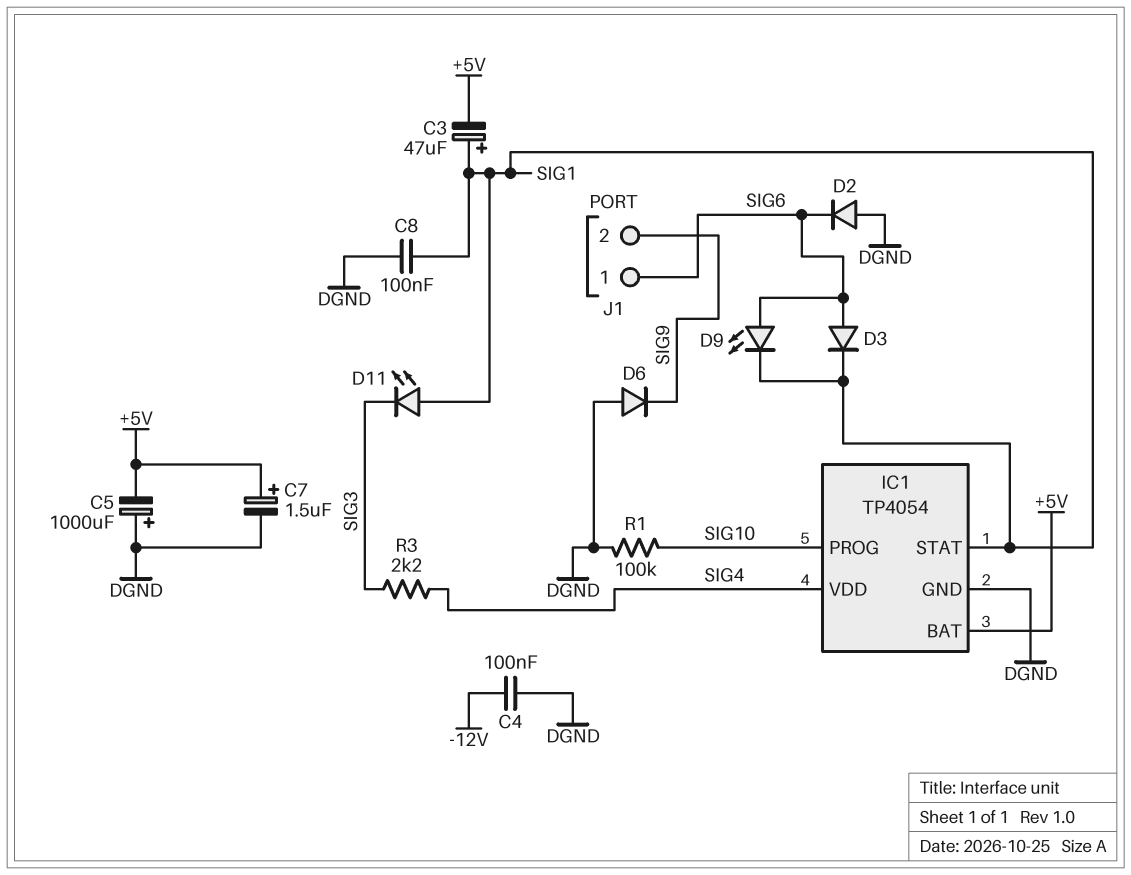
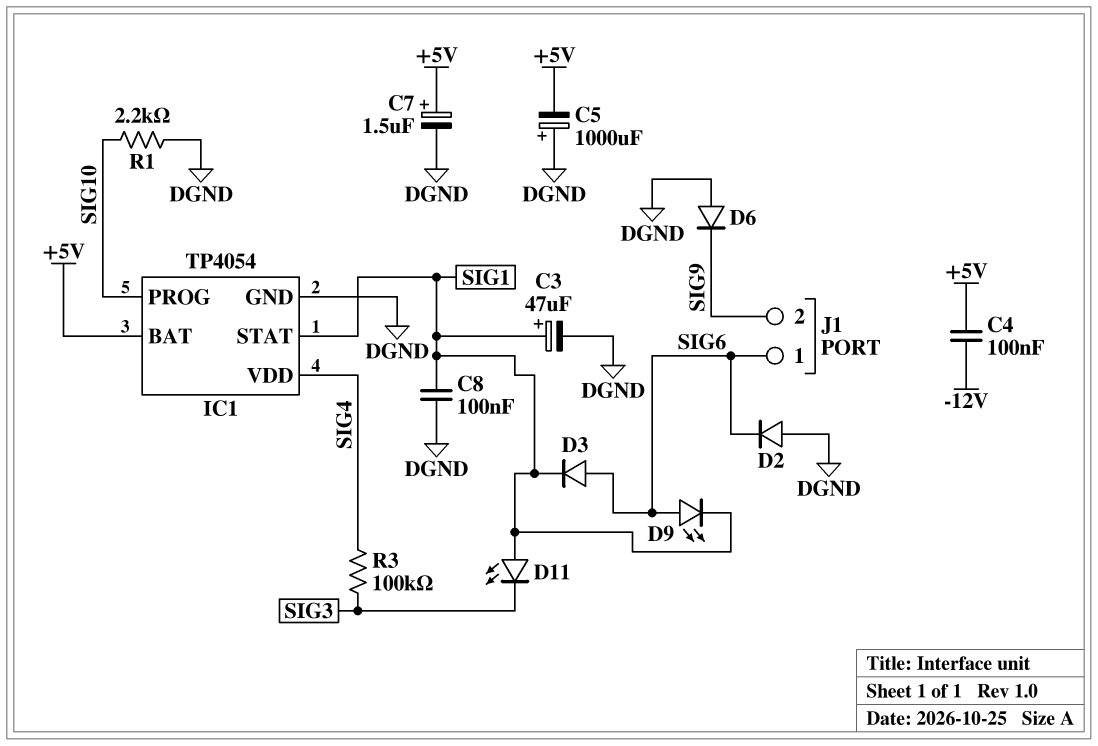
C3: 47uF (plus SIG1, minus +5V) -> 47uF (plus SIG1, minus DGND)
C4: 100nF (-12V, DGND) -> 100nF (+5V, -12V)
R1: 100k (DGND, SIG10) -> 2.2k (DGND, SIG10)
R3: 2.2k (SIG3, SIG4) -> 100k (SIG3, SIG4)

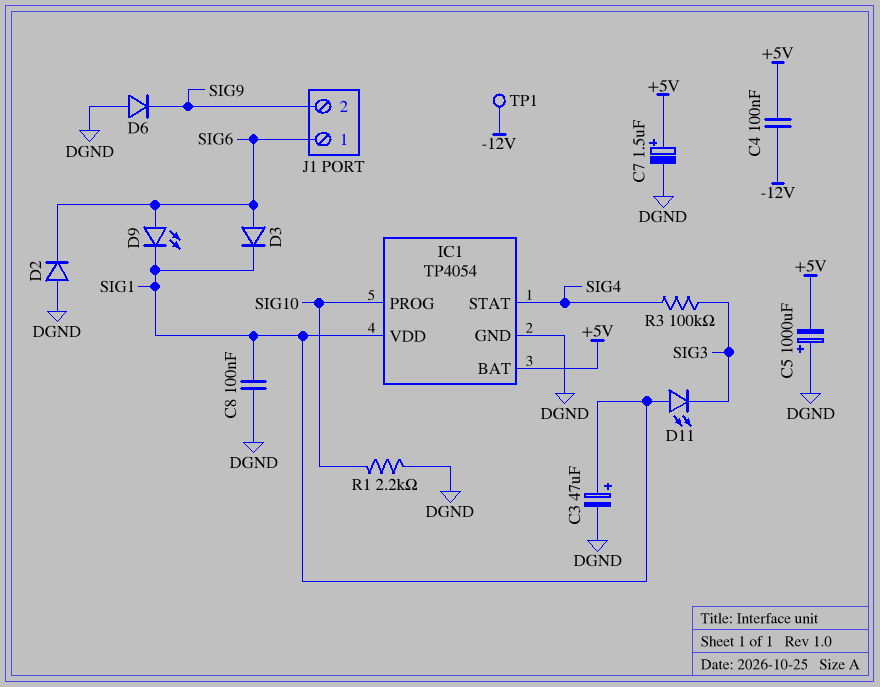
IC1 pin STAT: SIG1 -> SIG4
IC1 pin VDD: SIG4 -> SIG1
TP1: none -> test point (-12V)

